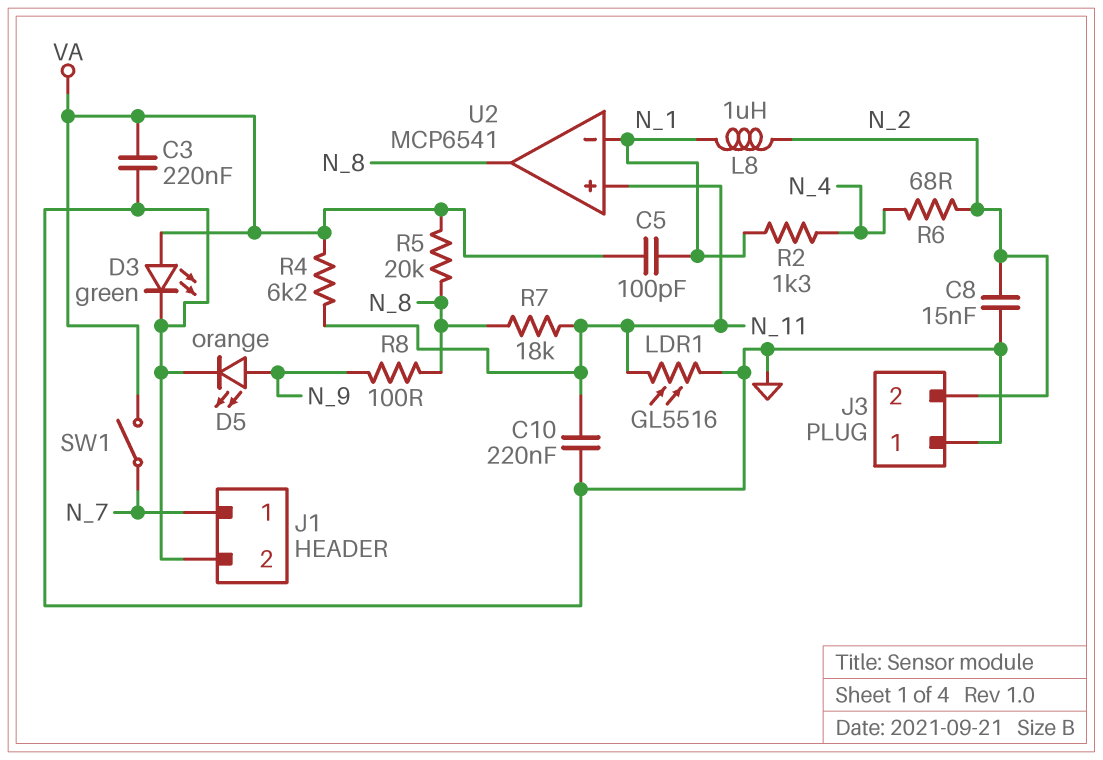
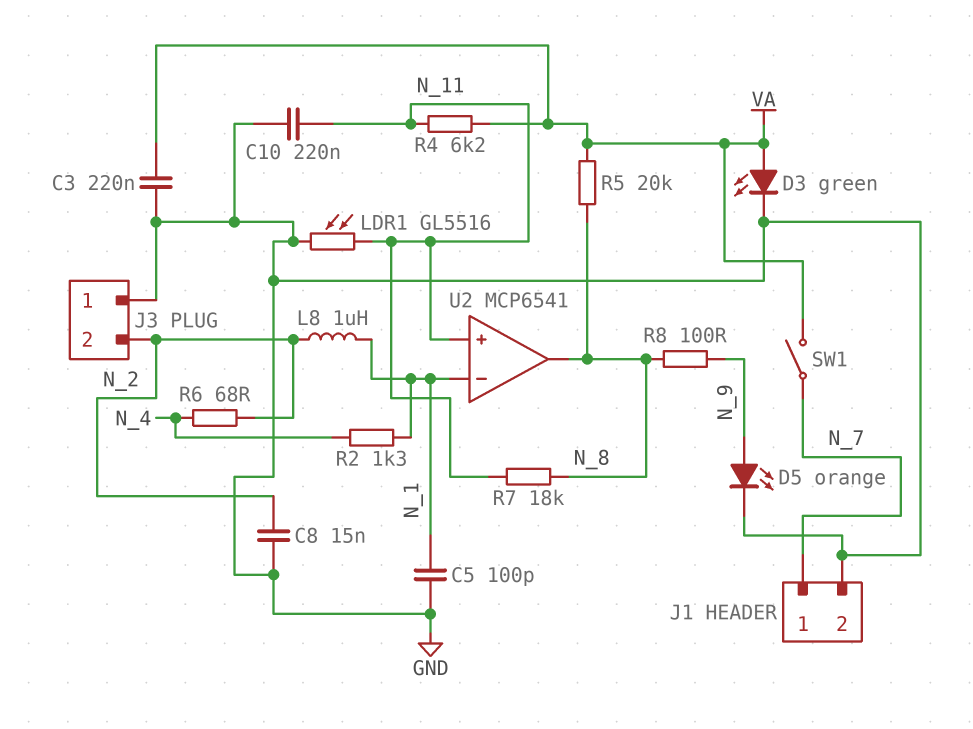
C5: 100pF (N_1, VA) -> 100pF (GND, N_1)

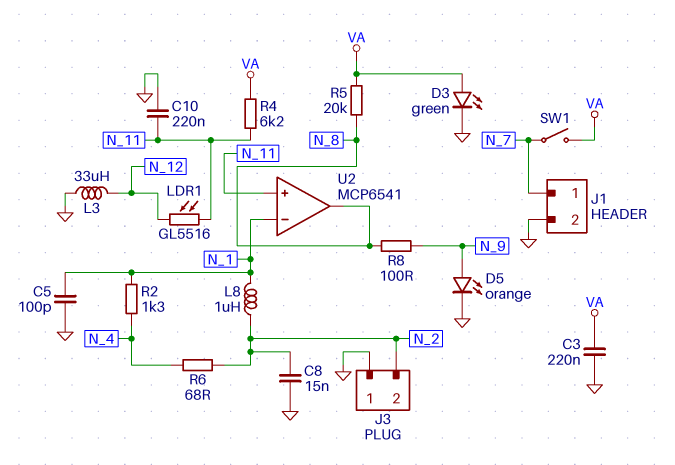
L3: none -> 33uH (GND, N_12)
LDR1: GL5516 (GND, N_11) -> GL5516 (N_11, N_12)
R7: 18k (N_8, N_11) -> none

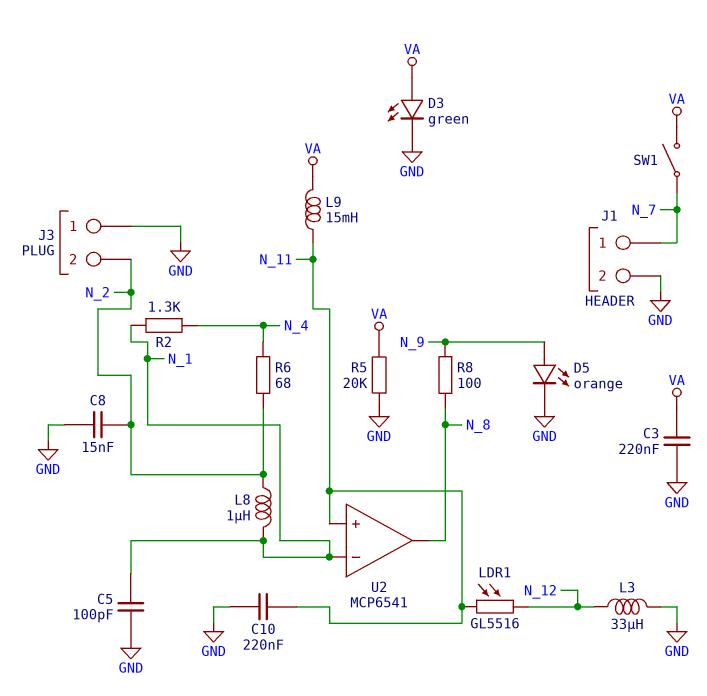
L9: none -> 15mH (N_11, VA)
R4: 6.2k (N_11, VA) -> none
R5: 20k (N_8, VA) -> 20k (GND, VA)

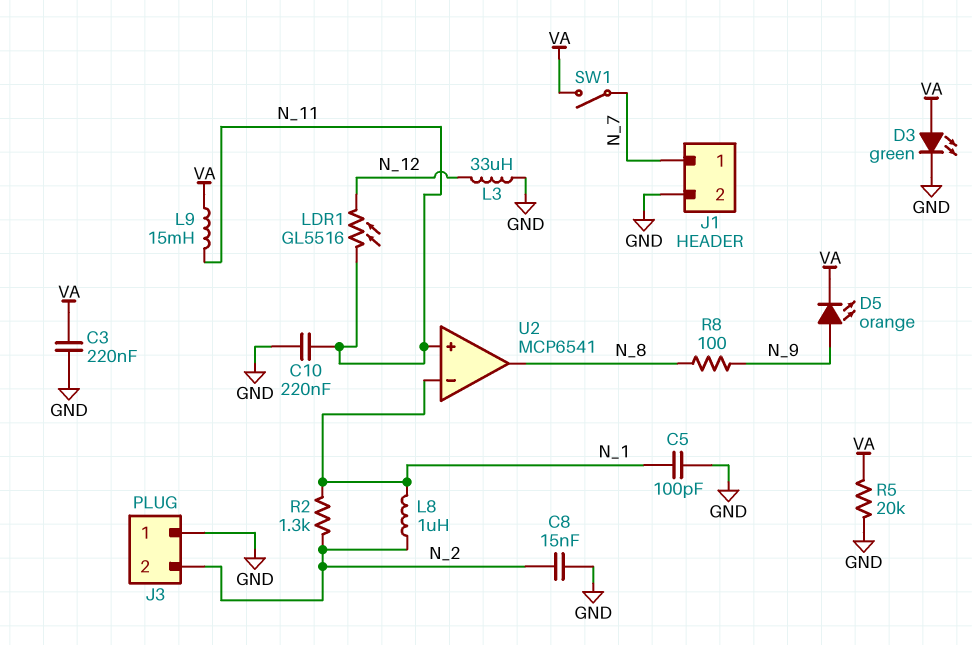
D5: LED orange (A N_9, K GND) -> LED orange (A N_9, K VA)
R2: 1.3k (N_1, N_4) -> 1.3k (N_1, N_2)
R6: 68 (N_2, N_4) -> none

